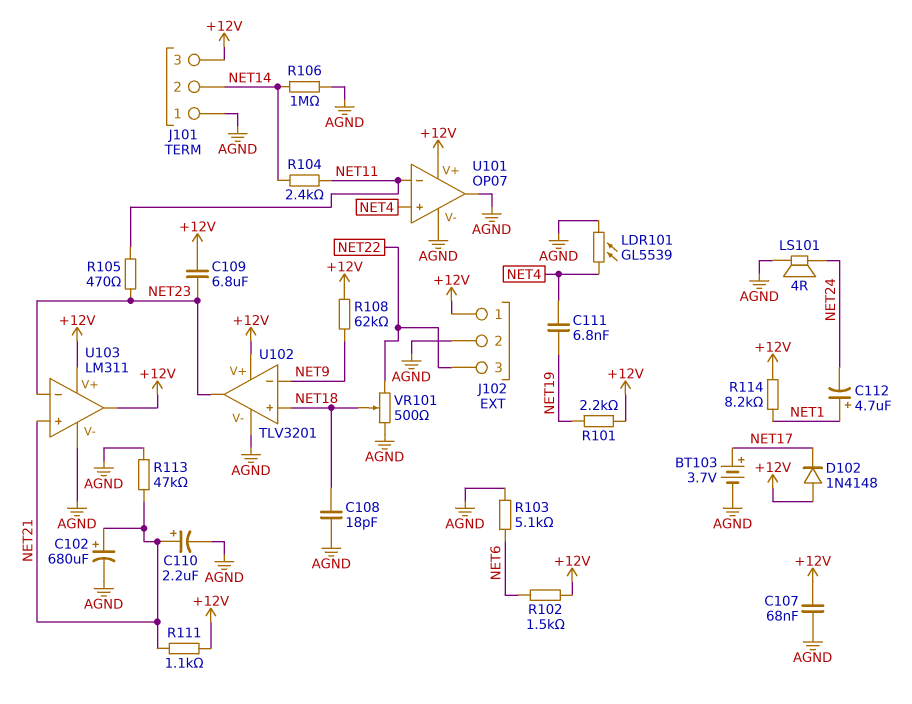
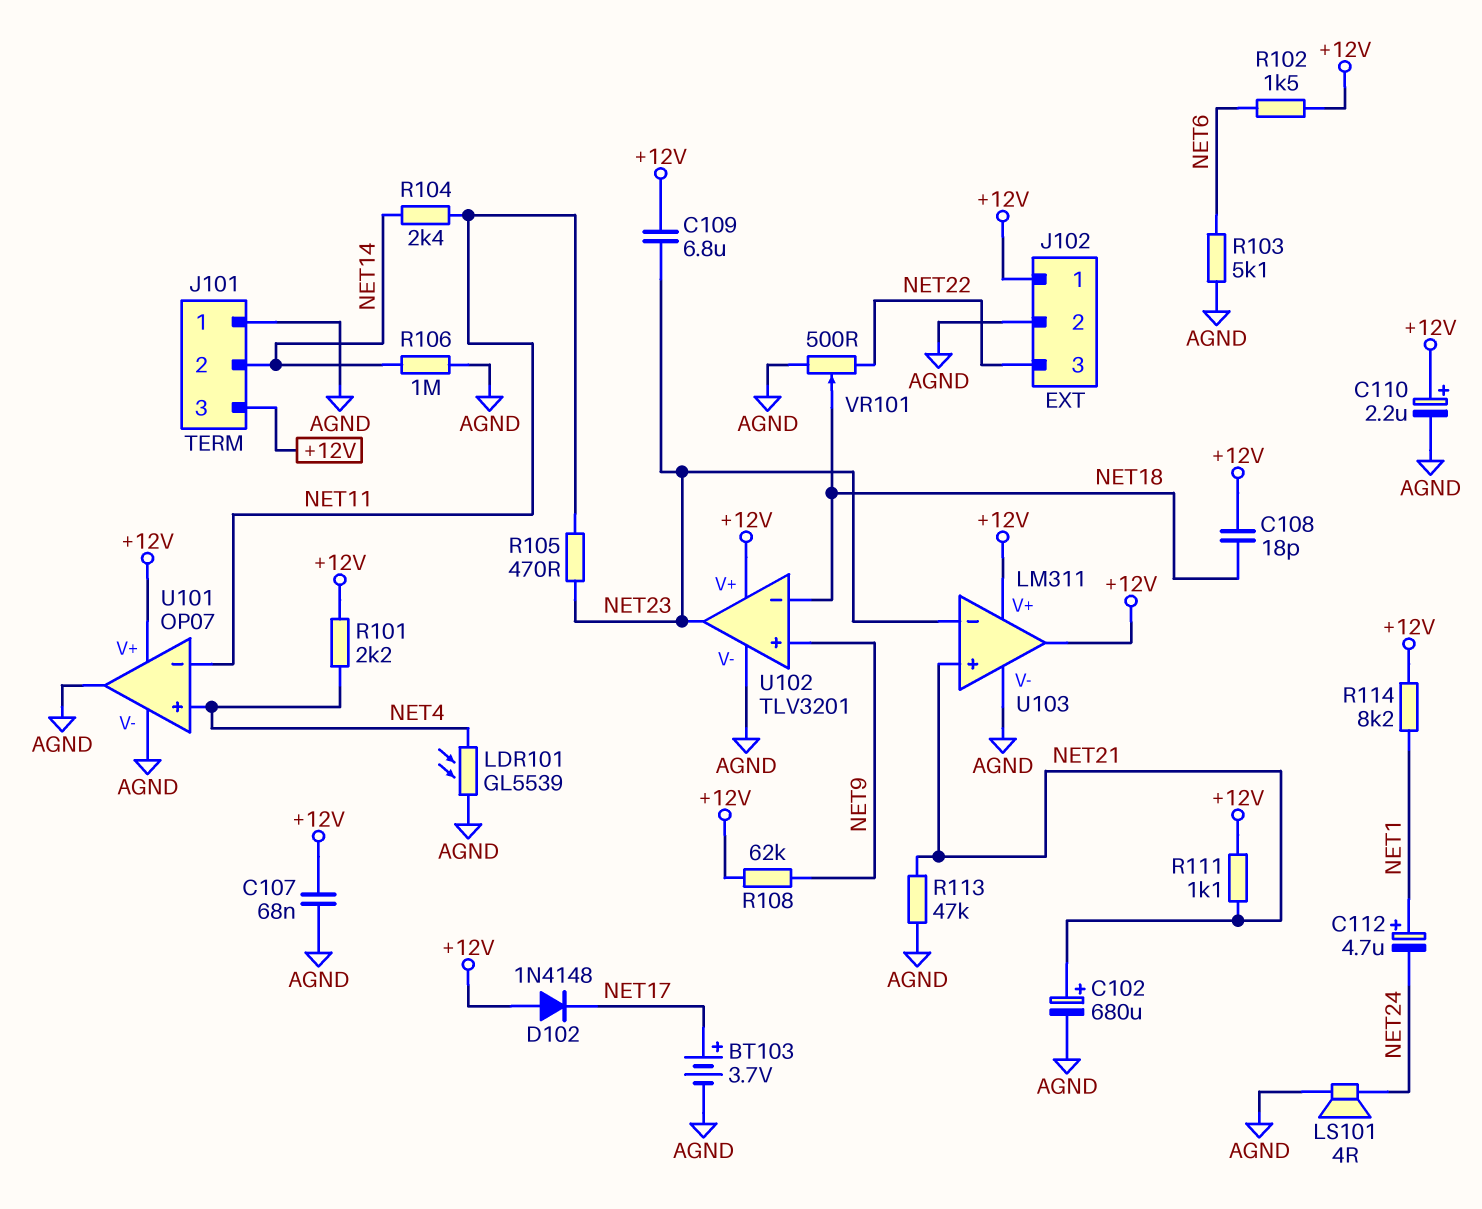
C108: 18pF (AGND, NET18) -> 18pF (+12V, NET18)
C110: 2.2uF (plus NET21, minus AGND) -> 2.2uF (plus +12V, minus AGND)
C111: 6.8nF (NET4, NET19) -> none
R101: 2.2k (+12V, NET19) -> 2.2k (+12V, NET4)
U102 pin in+: NET18 -> NET9
U102 pin in-: NET9 -> NET18

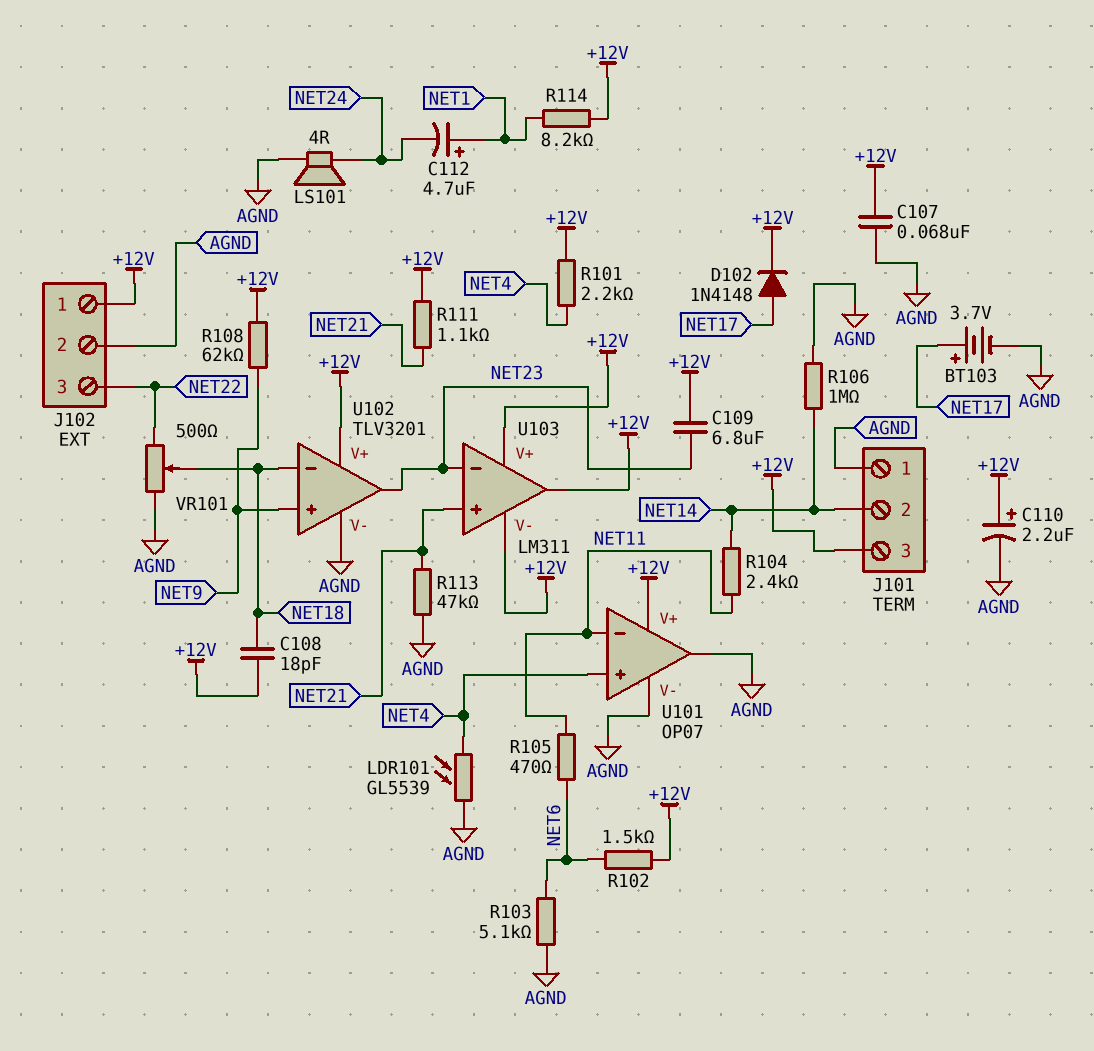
C102: 680uF (plus NET21, minus AGND) -> none
D102: diode 1N4148 (A +12V, K NET17) -> diode 1N4148 (A NET17, K +12V)
R105: 470 (NET11, NET23) -> 470 (NET6, NET11)
U103 pin V-: AGND -> +12V

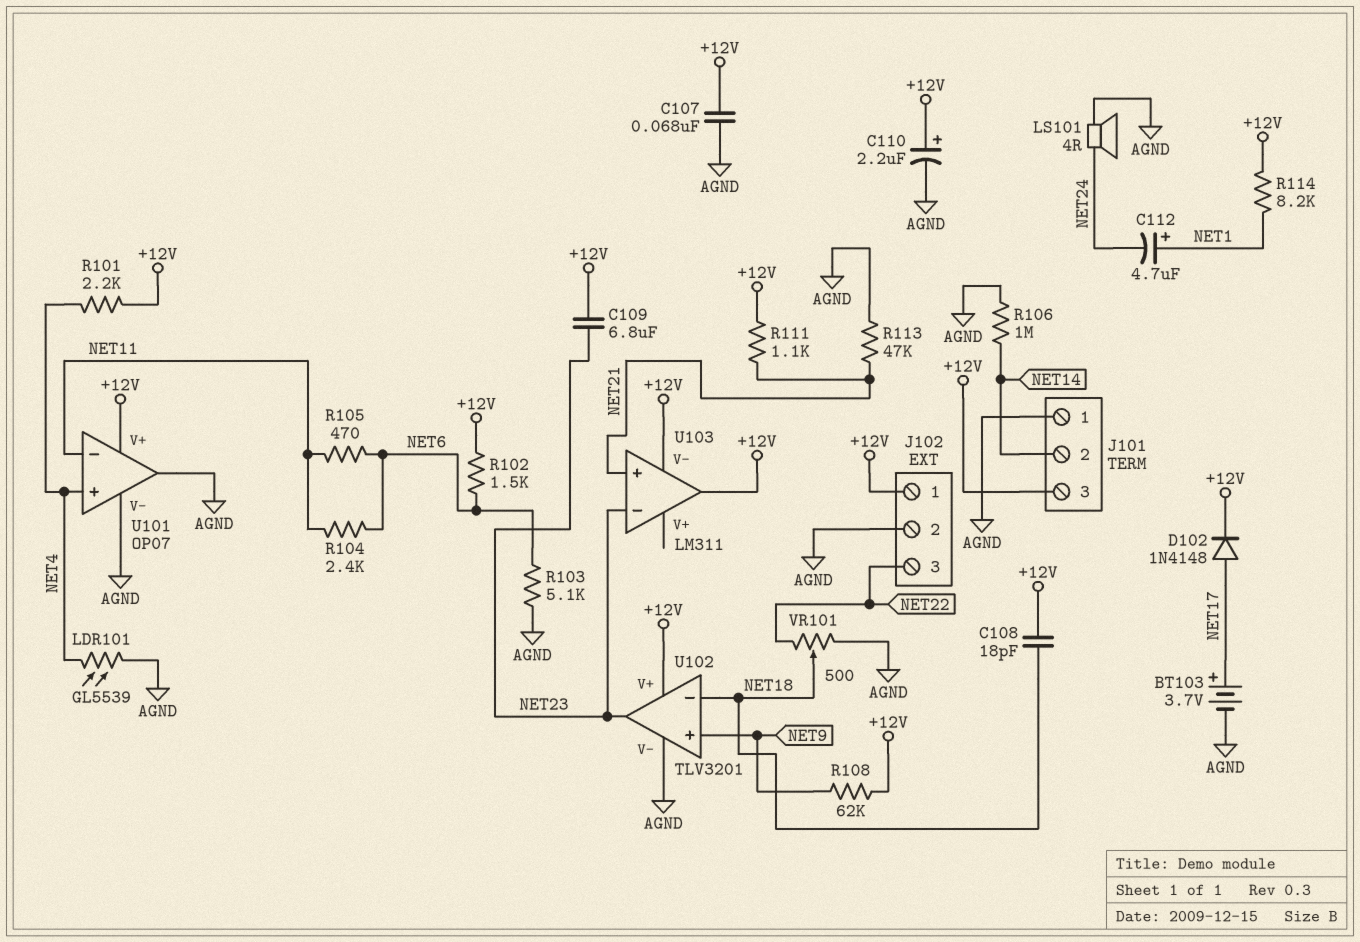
R104: 2.4k (NET11, NET14) -> 2.4k (NET6, NET11)
U103 pin V+: +12V -> none

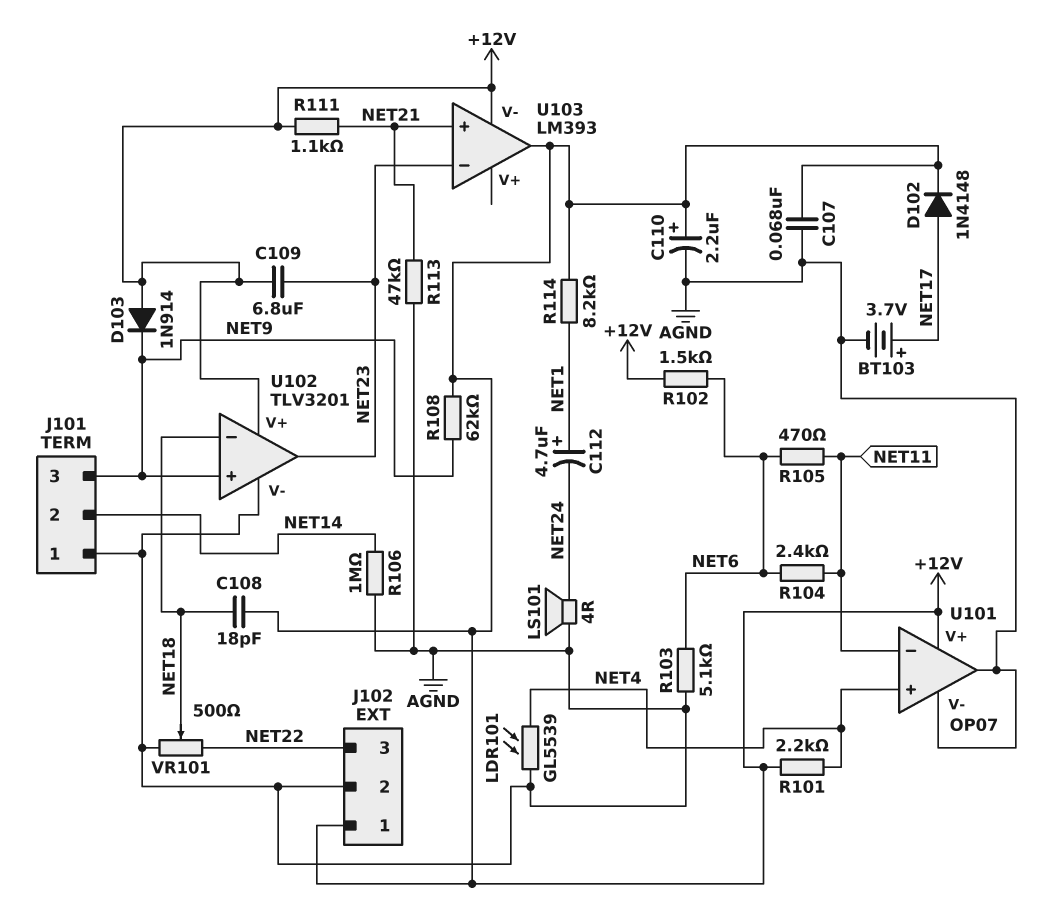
D103: none -> diode 1N914 (A +12V, K NET9)
J101 pin 3: +12V -> NET9
U103: LM311 -> LM393

